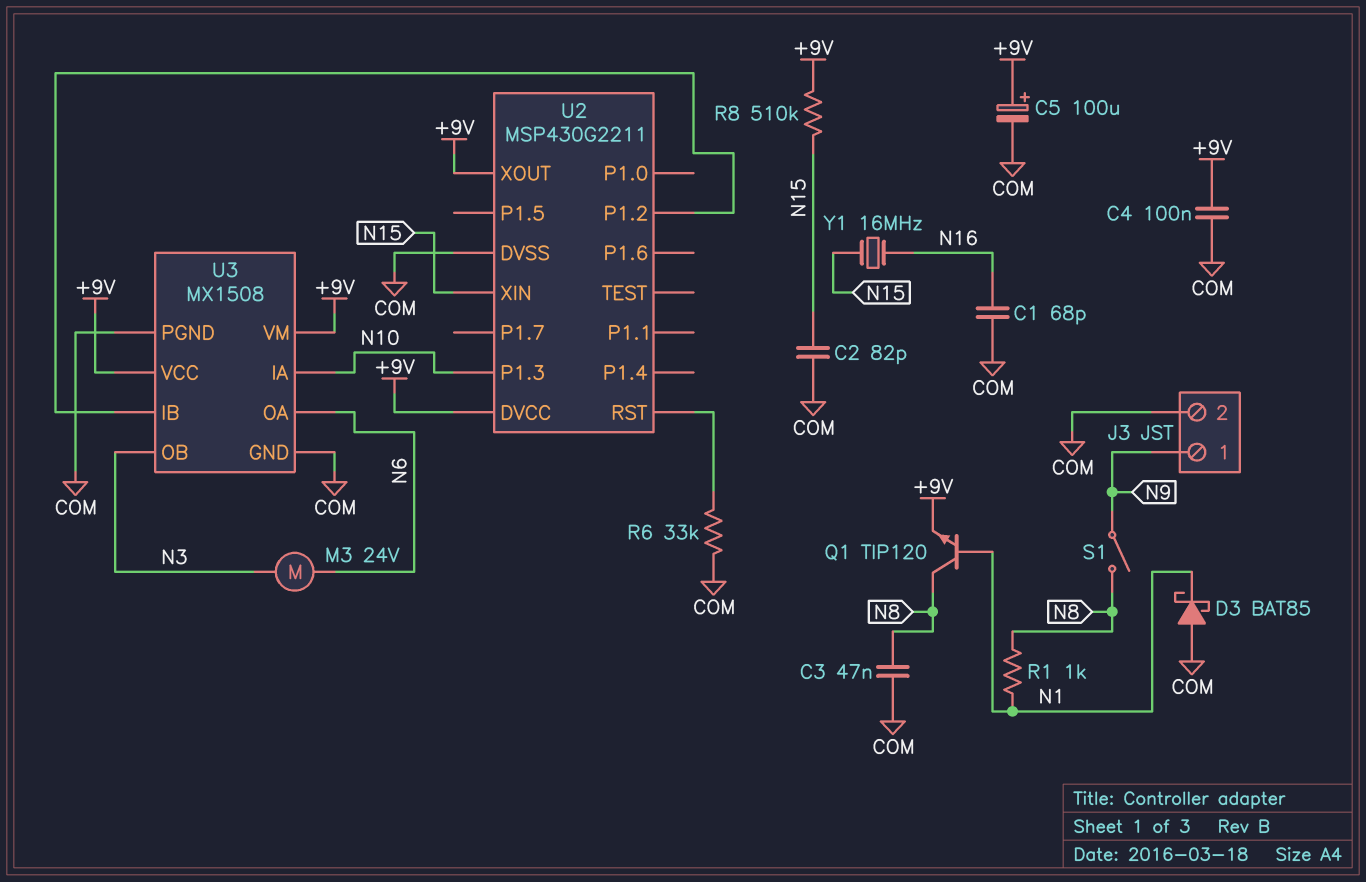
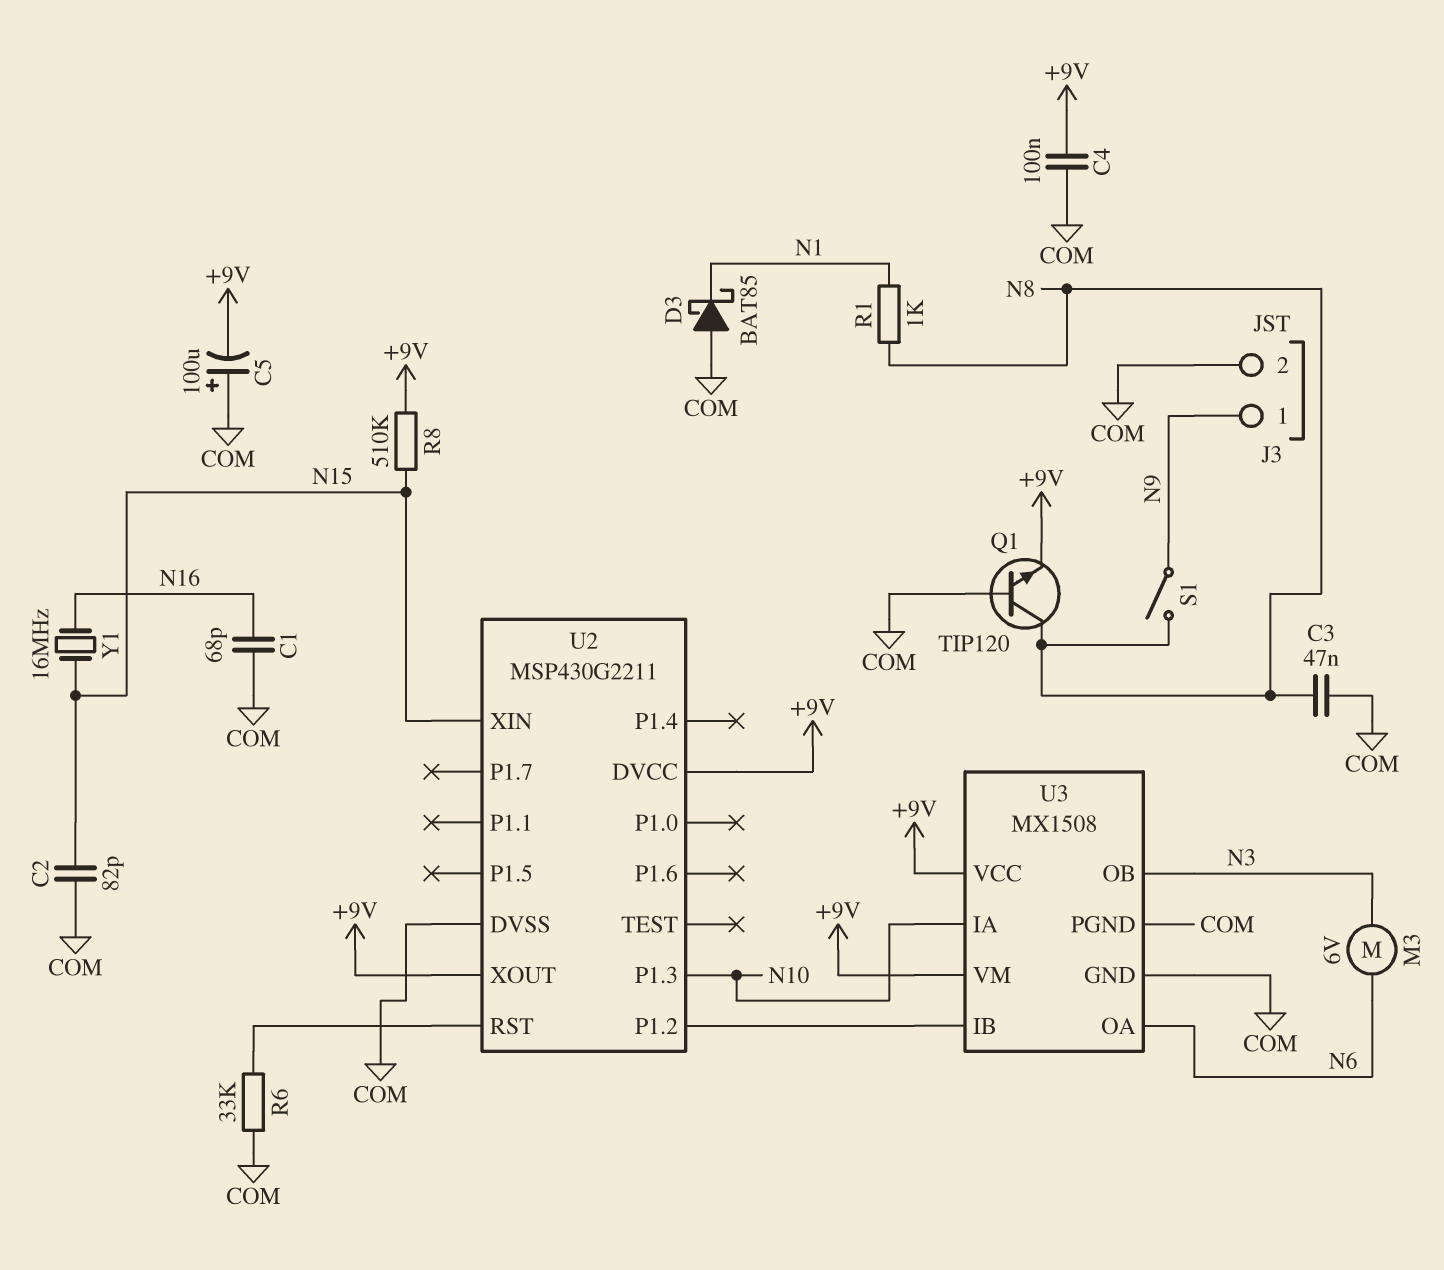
C5: 100uF (plus +9V, minus COM) -> 100uF (plus COM, minus +9V)
M3: motor 24V (N3, N6) -> motor 6V (N3, N6)
Q1: NPN TIP120 (B N1, C N8, E +9V) -> NPN TIP120 (B COM, C N8, E +9V)

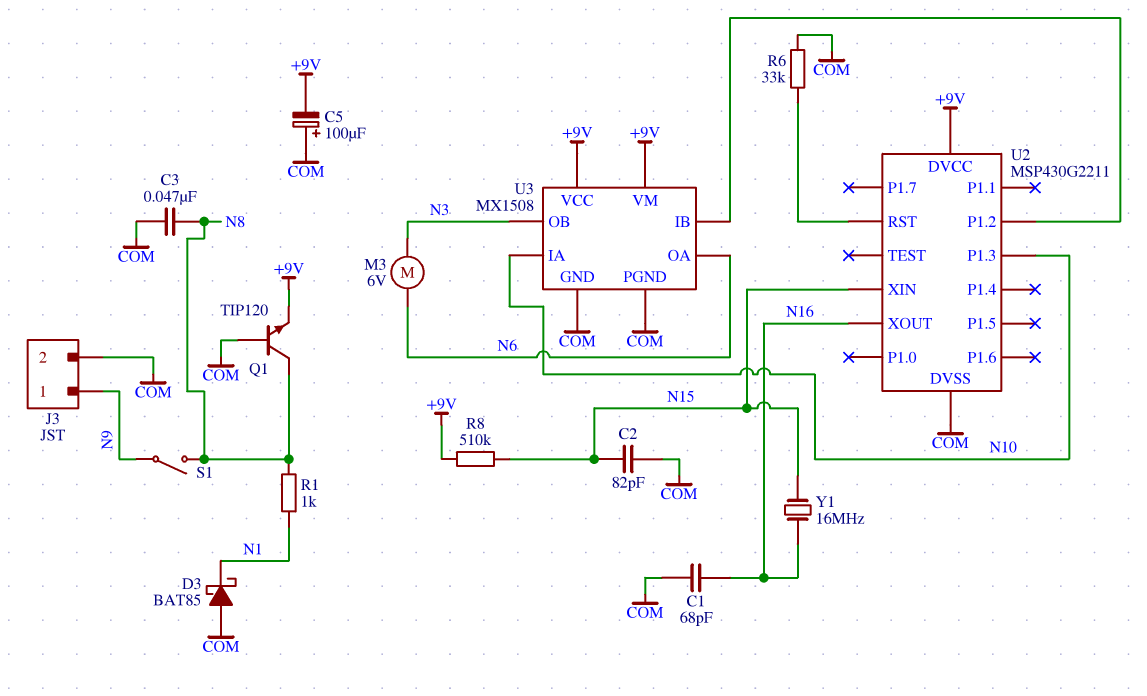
C4: 100nF (+9V, COM) -> none
U2 pin XOUT: +9V -> N16

